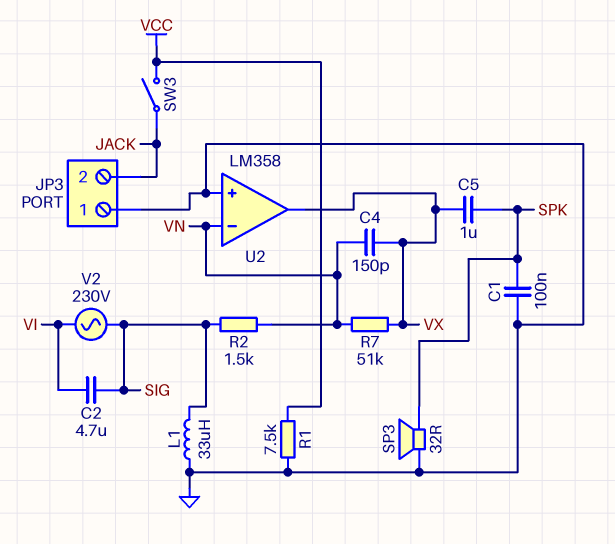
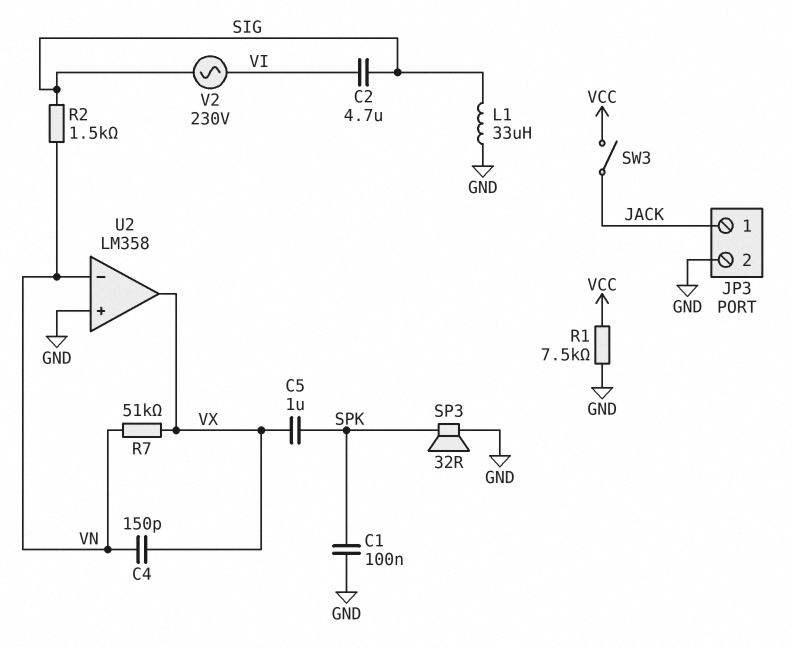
JP3 pin 1: GND -> JACK
JP3 pin 2: JACK -> GND

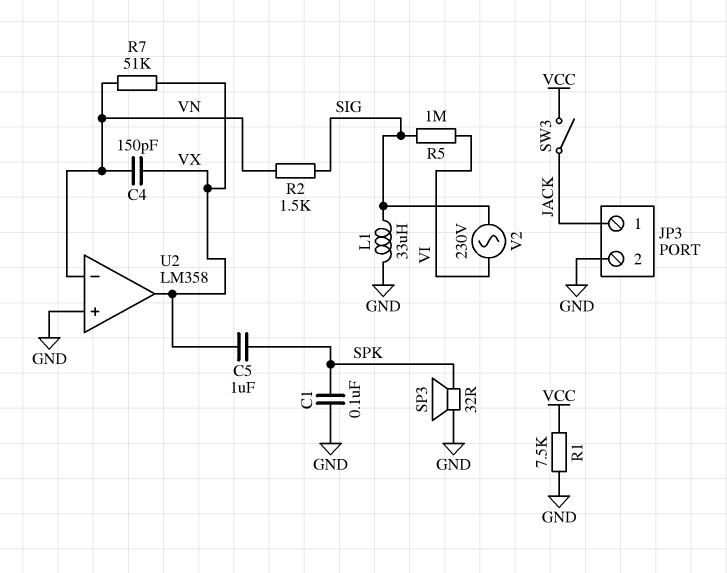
C2: 4.7uF (SIG, VI) -> none
R5: none -> 1M (SIG, VI)

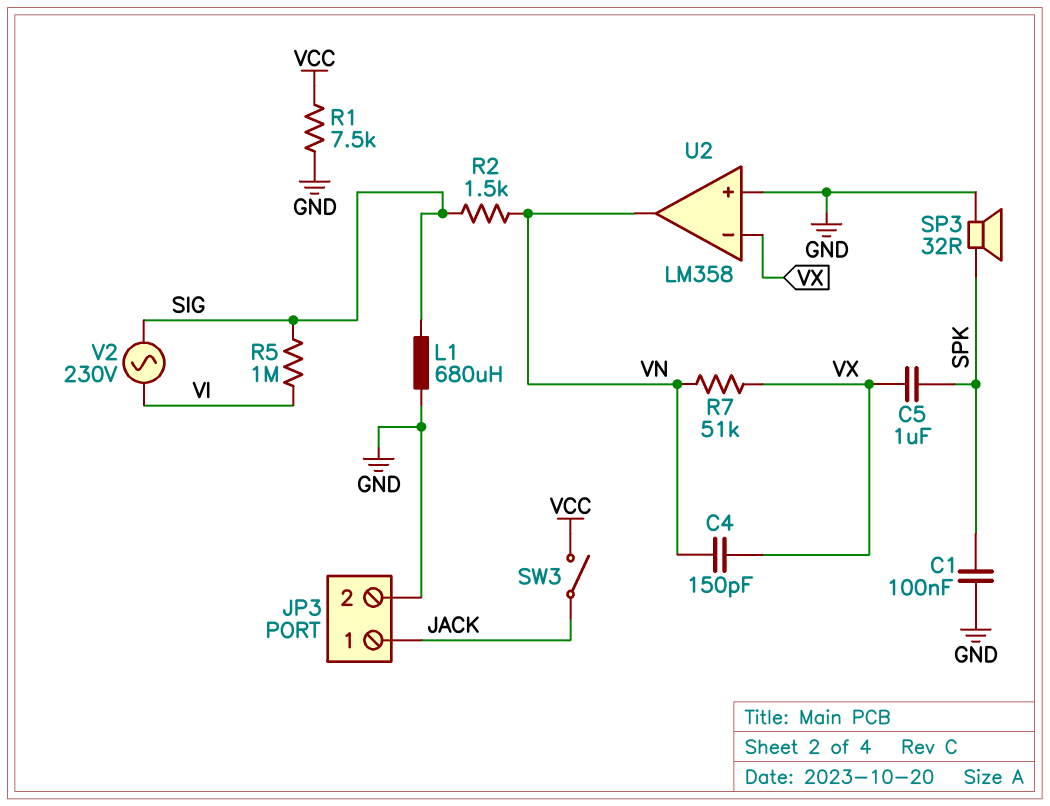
L1: 33uH (GND, SIG) -> 680uH (GND, SIG)
U2 pin in-: VN -> VX
U2 pin out: VX -> VN

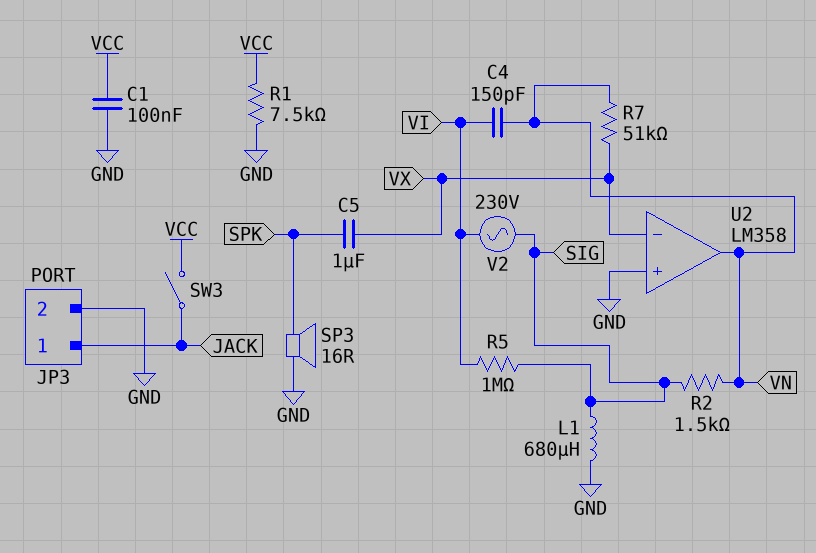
C1: 100nF (GND, SPK) -> 100nF (GND, VCC)
C4: 150pF (VN, VX) -> 150pF (VI, VN)
SP3: speaker 32R (GND, SPK) -> speaker 16R (GND, SPK)

